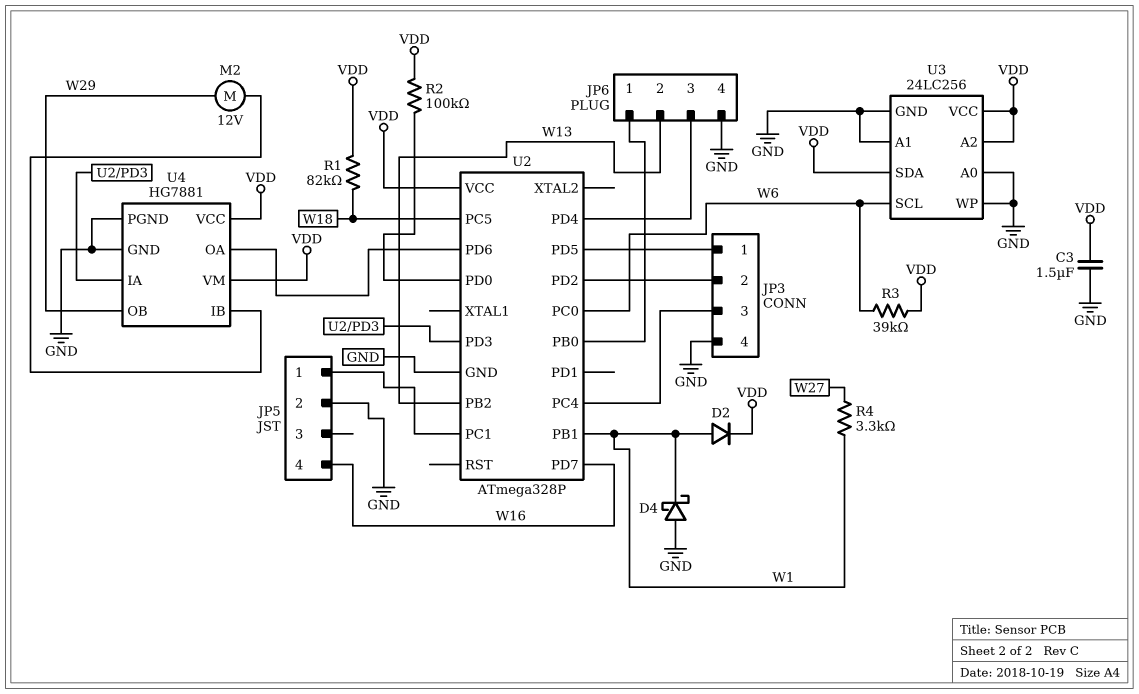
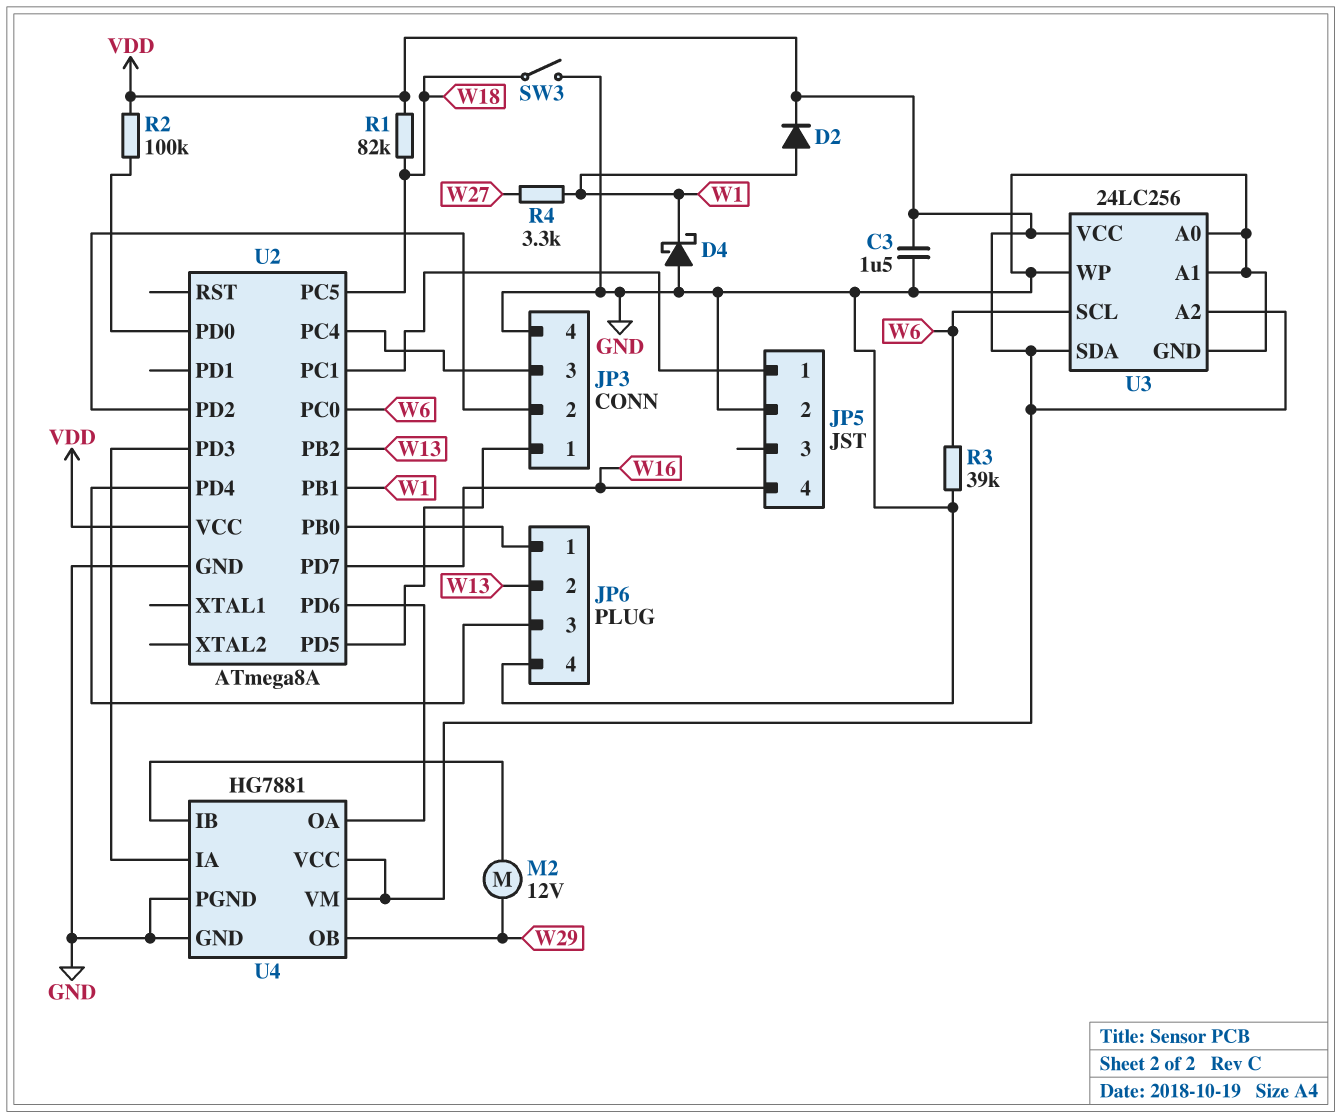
R3: 39k (VDD, W6) -> 39k (GND, W6)
SW3: none -> switch (GND, W18)
U2: ATmega328P -> ATmega8A

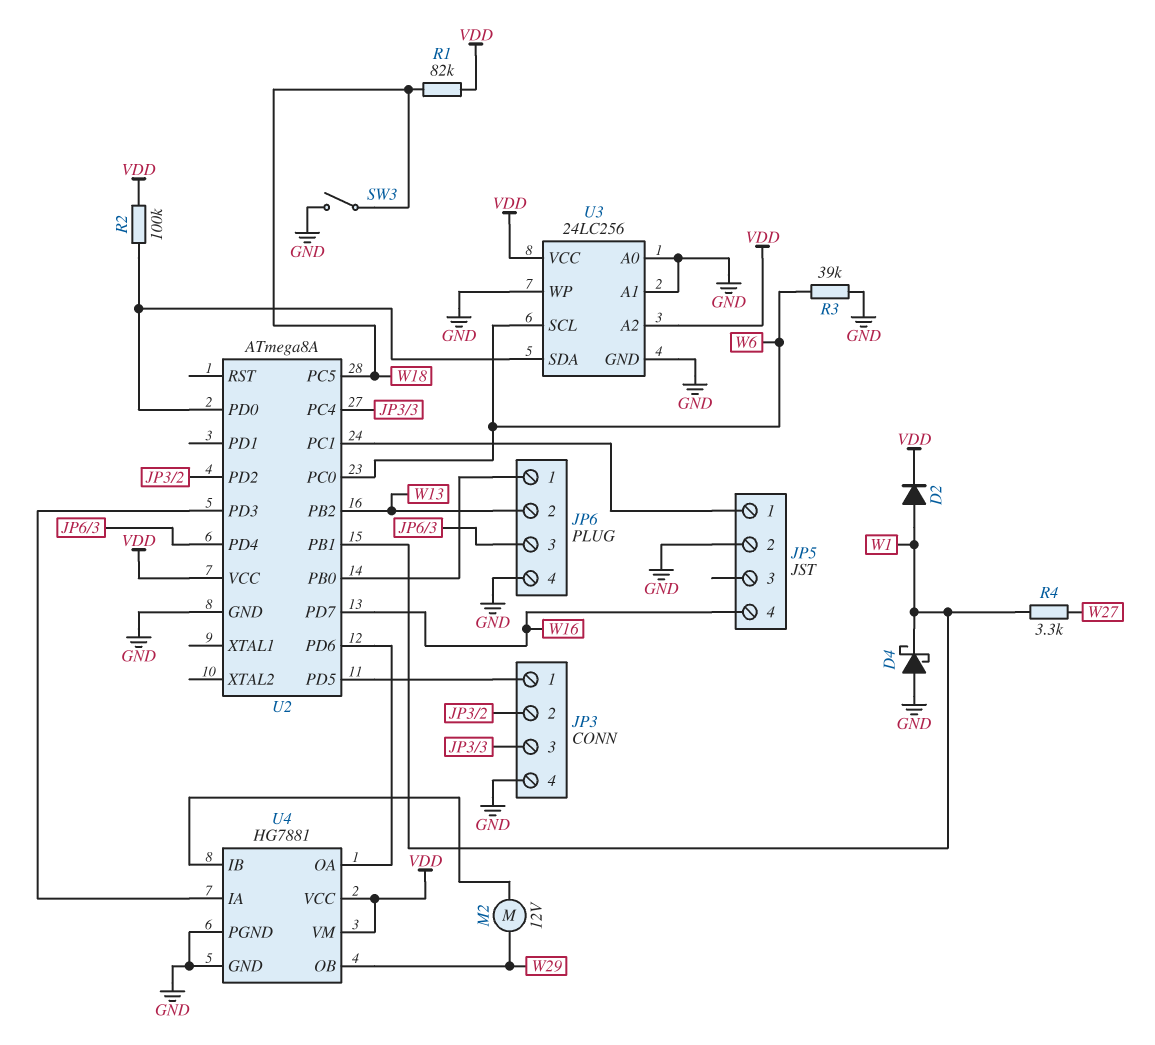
C3: 1.5uF (GND, VDD) -> none
U3 pin SDA: VDD -> U2/PD0

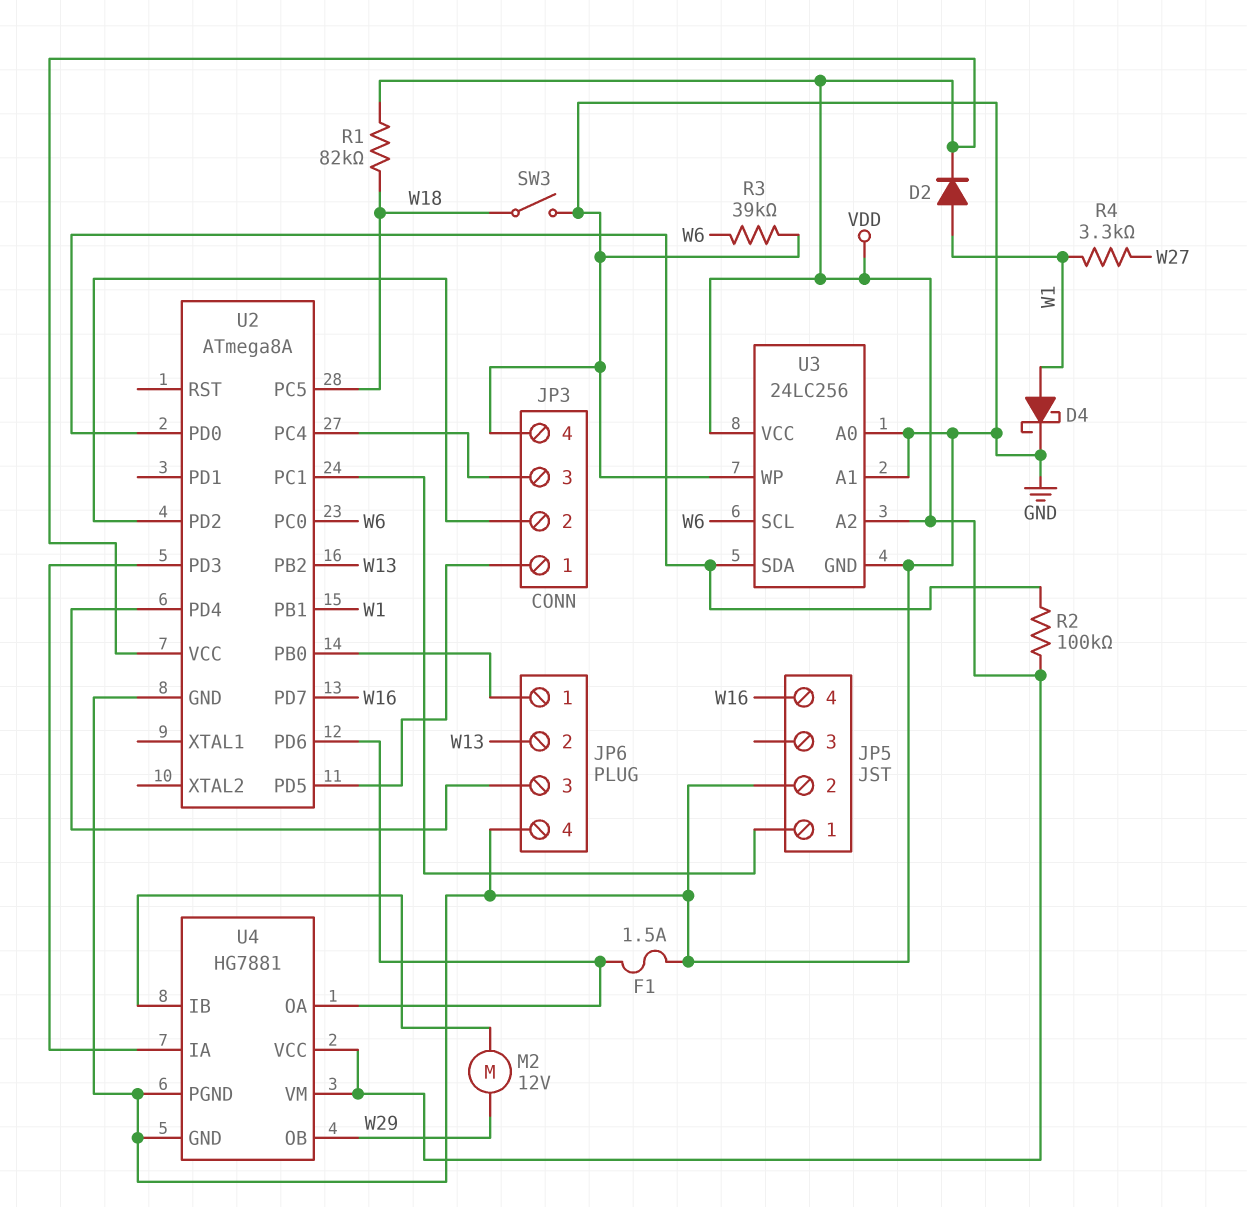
D4: schottky (A GND, K W1) -> schottky (A W1, K GND)
F1: none -> 1.5A (GND, U2/PD6)

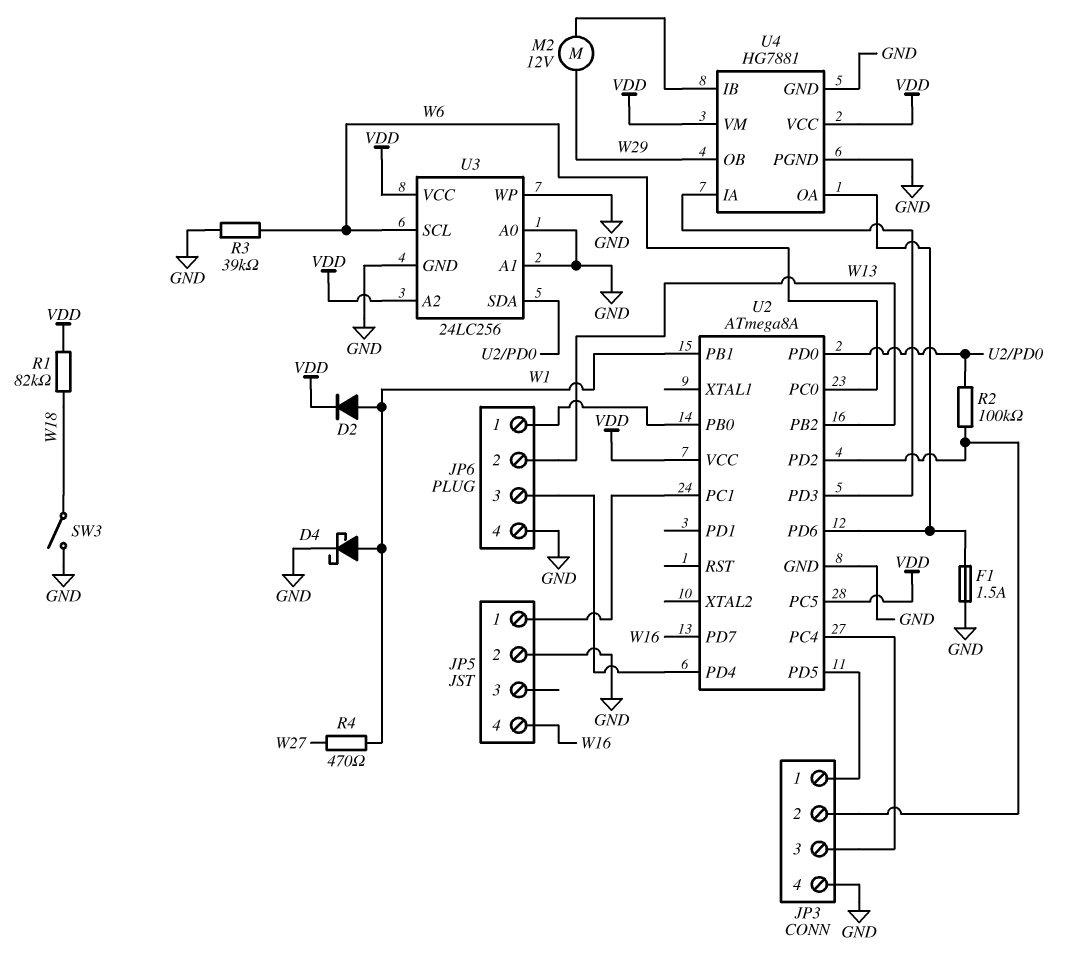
R2: 100k (U2/PD0, VDD) -> 100k (JP3/2, U2/PD0)
R4: 3.3k (W1, W27) -> 470 (W1, W27)
U2 pin PC5: W18 -> VDD

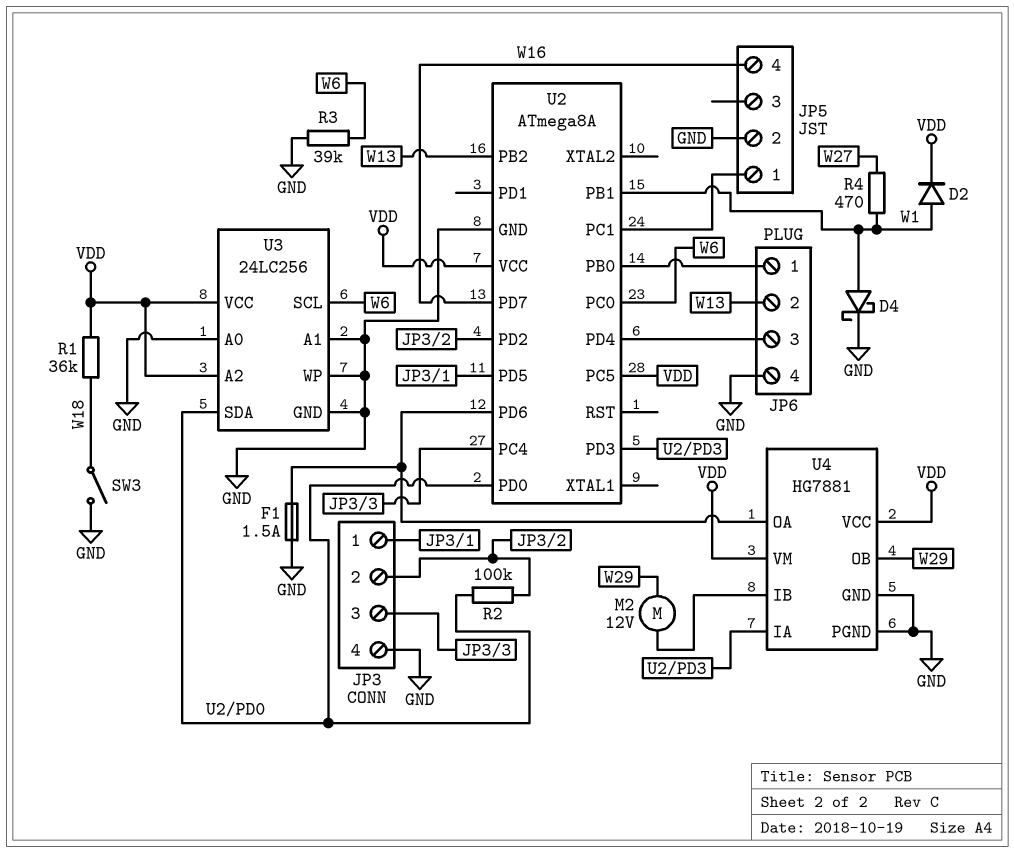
R1: 82k (VDD, W18) -> 36k (VDD, W18)

